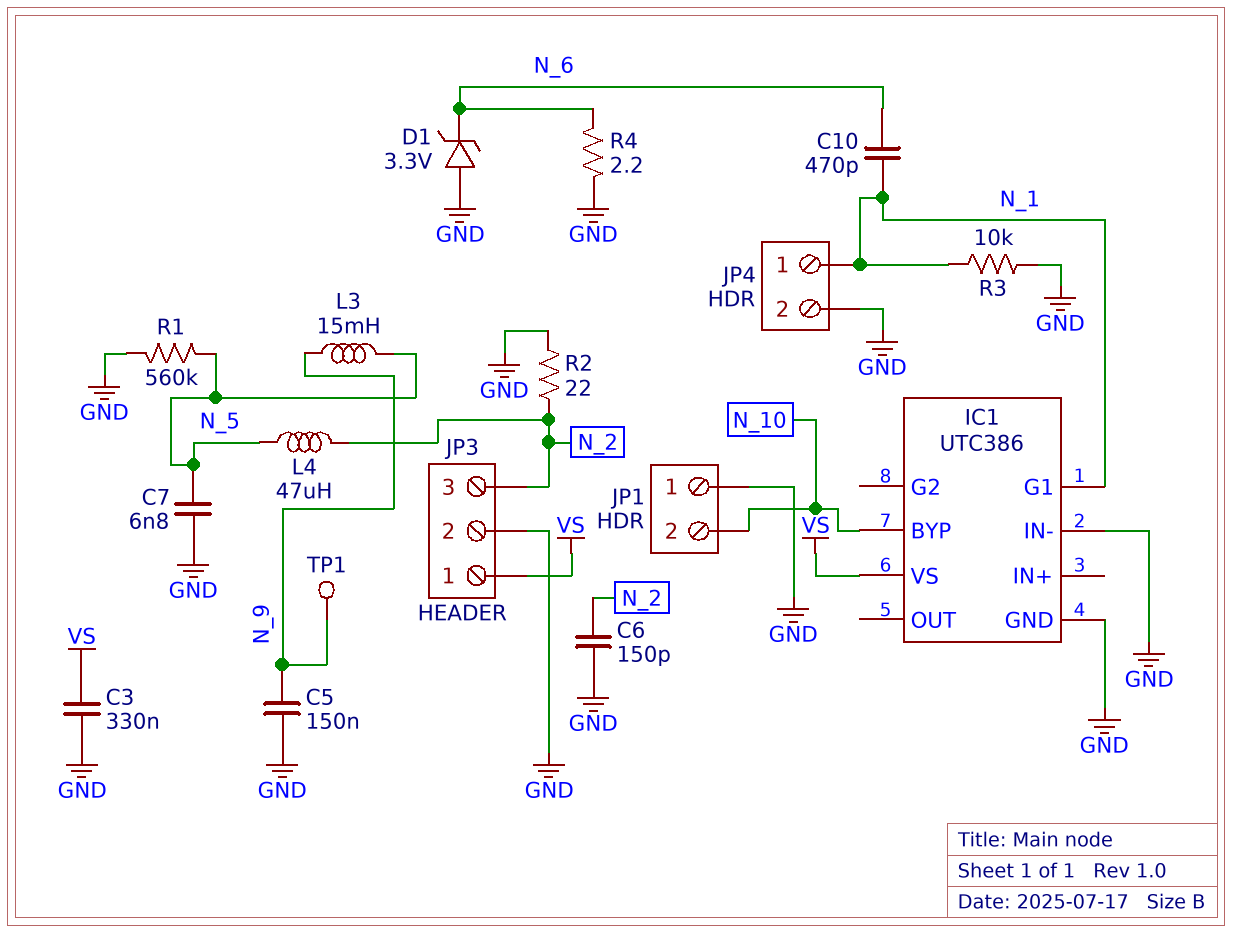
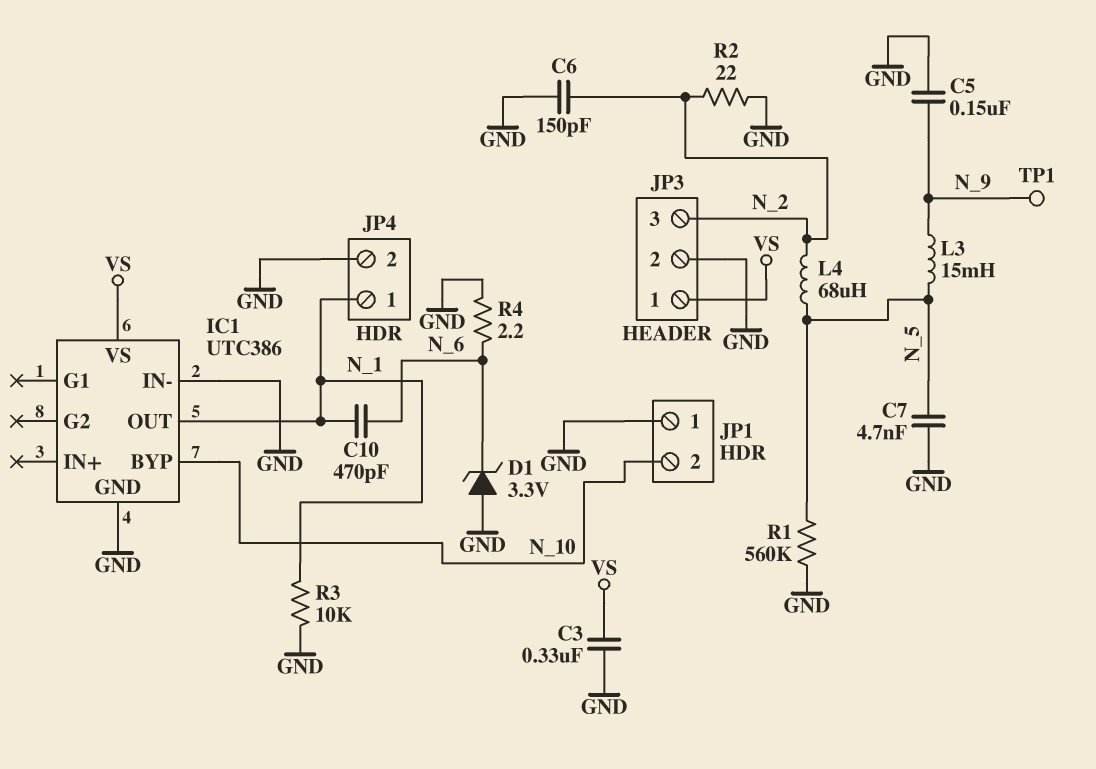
C7: 6.8nF (GND, N_5) -> 4.7nF (GND, N_5)
IC1 pin G1: N_1 -> none
IC1 pin OUT: none -> N_1
L4: 47uH (N_2, N_5) -> 68uH (N_2, N_5)

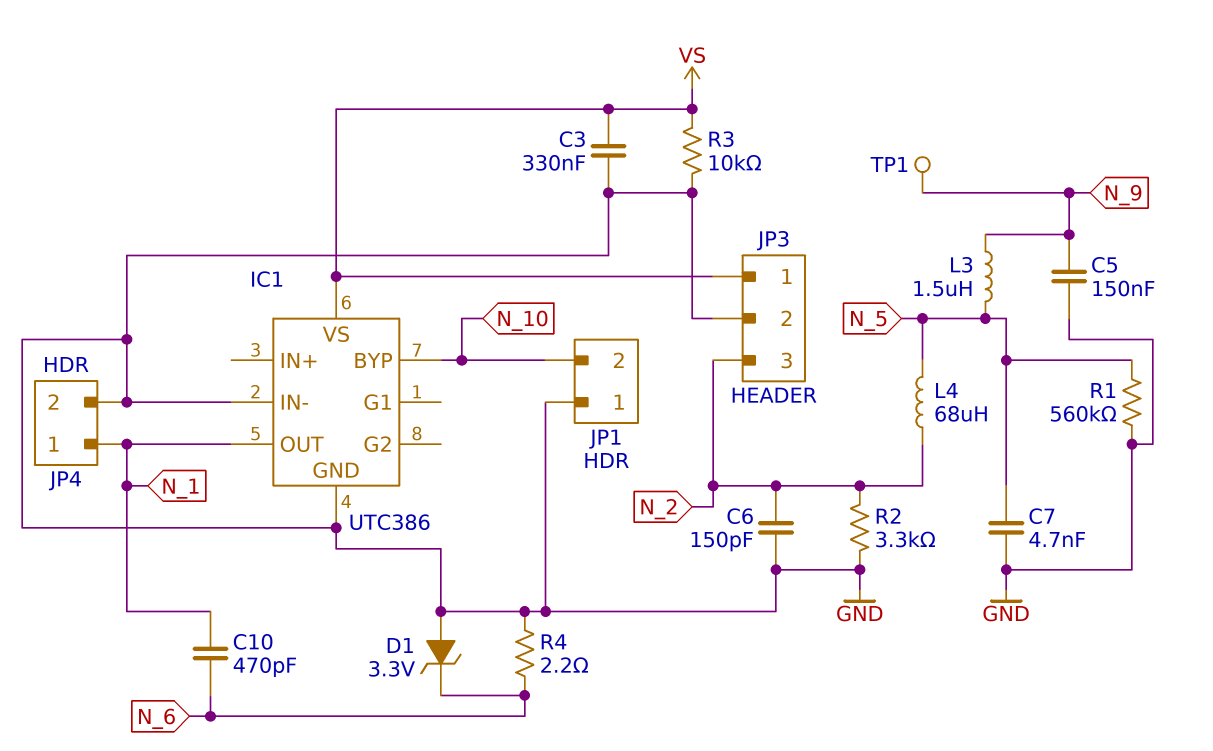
L3: 15mH (N_5, N_9) -> 1.5uH (N_5, N_9)
R2: 22 (GND, N_2) -> 3.3k (GND, N_2)
R3: 10k (GND, N_1) -> 10k (GND, VS)

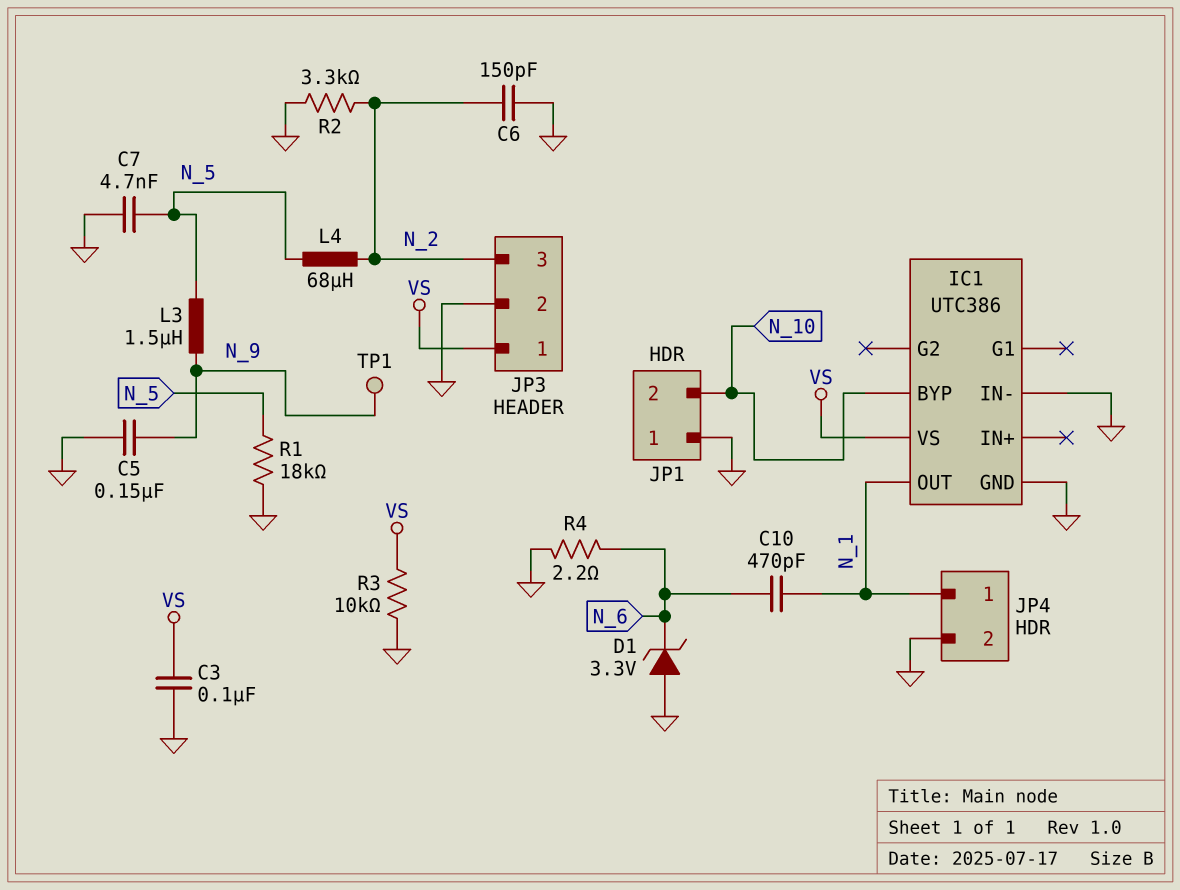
C3: 330nF (GND, VS) -> 100nF (GND, VS)
R1: 560k (GND, N_5) -> 18k (GND, N_5)

